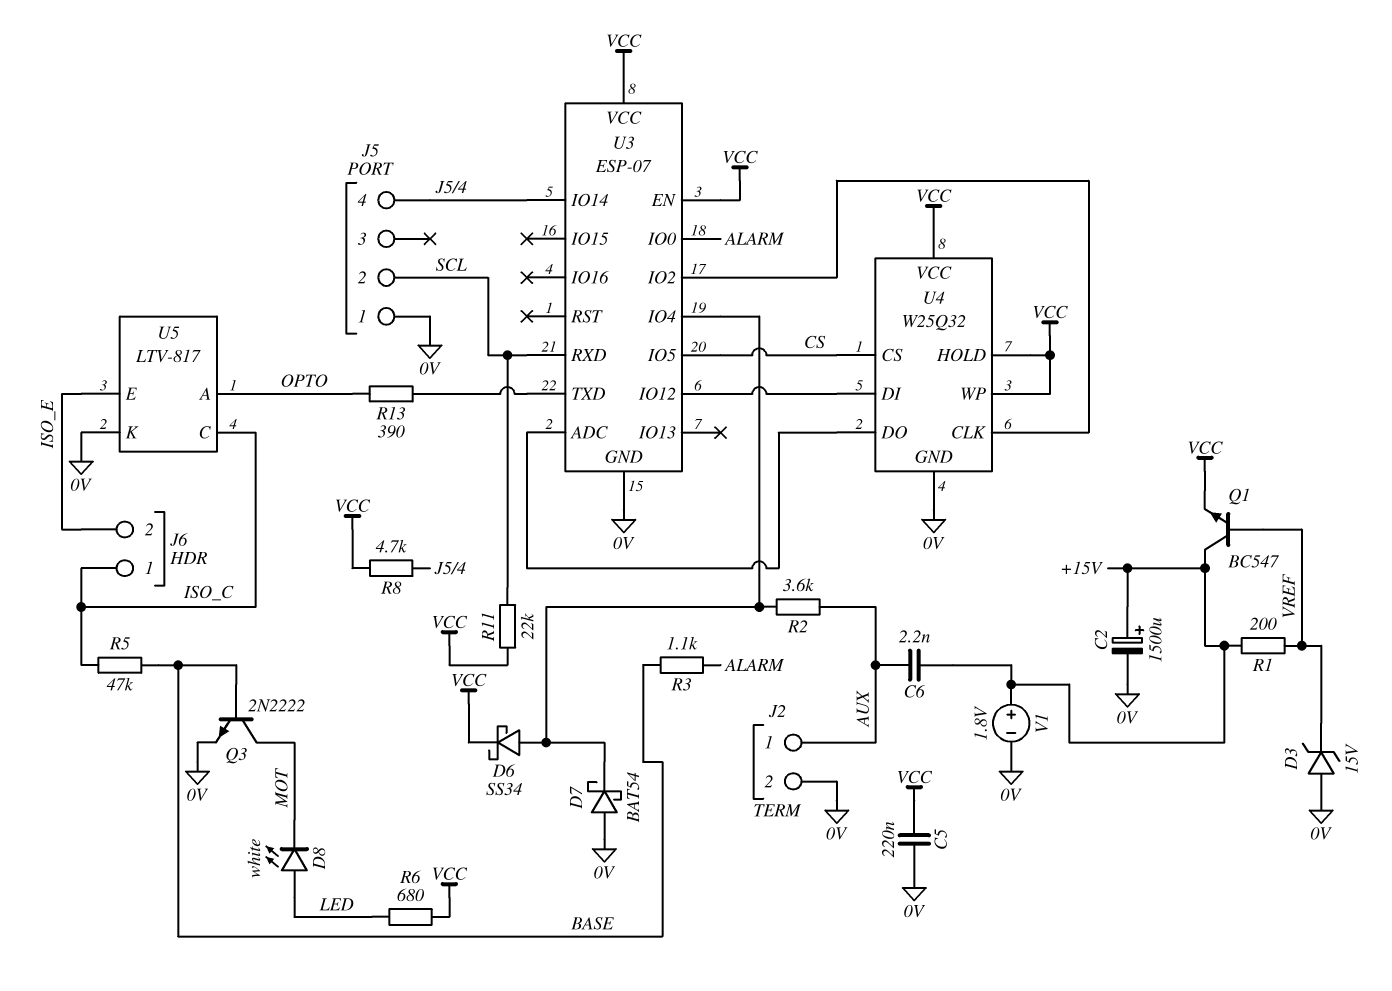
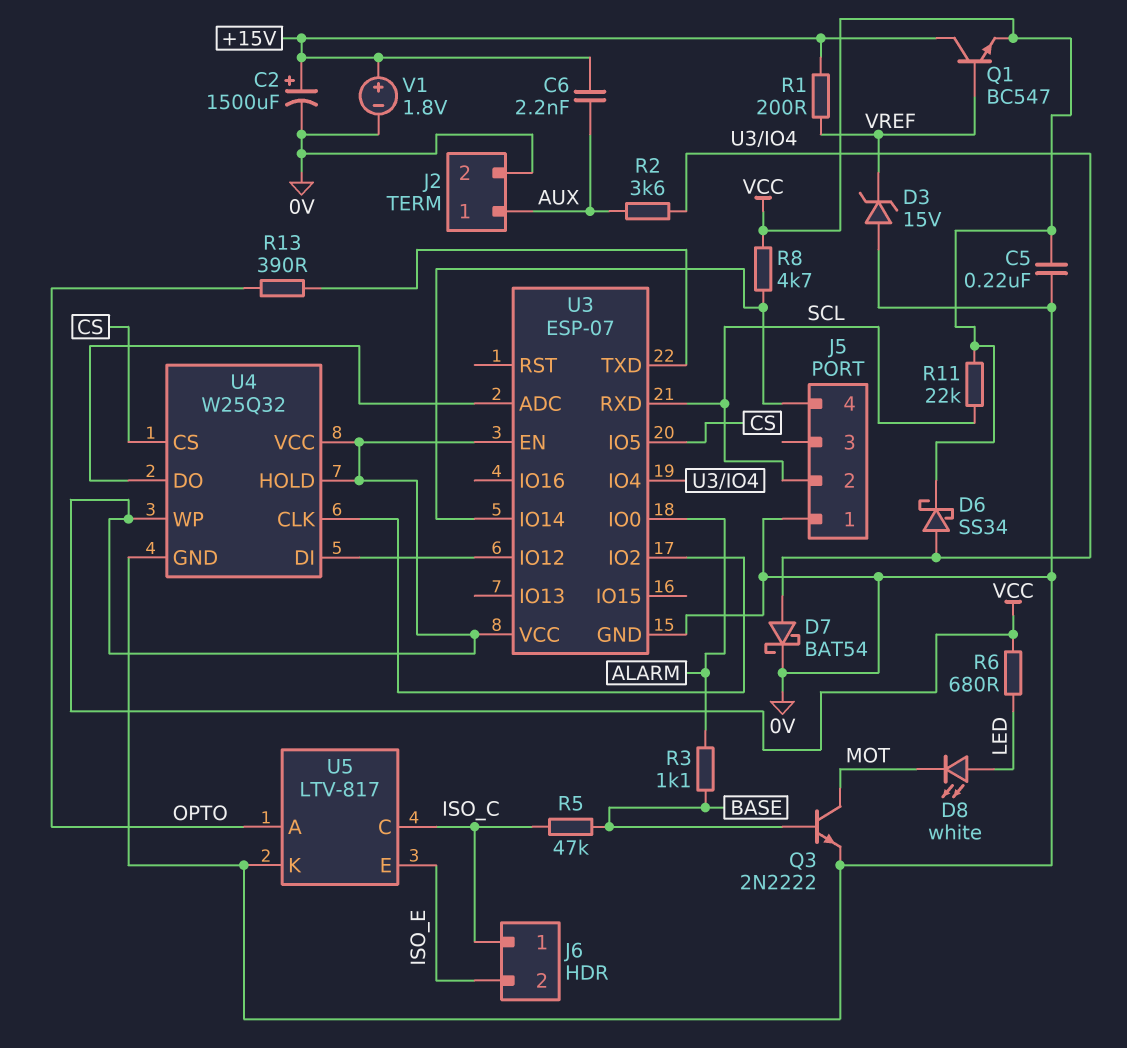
D7: schottky BAT54 (A 0V, K U3/IO4) -> schottky BAT54 (A U3/IO4, K 0V)

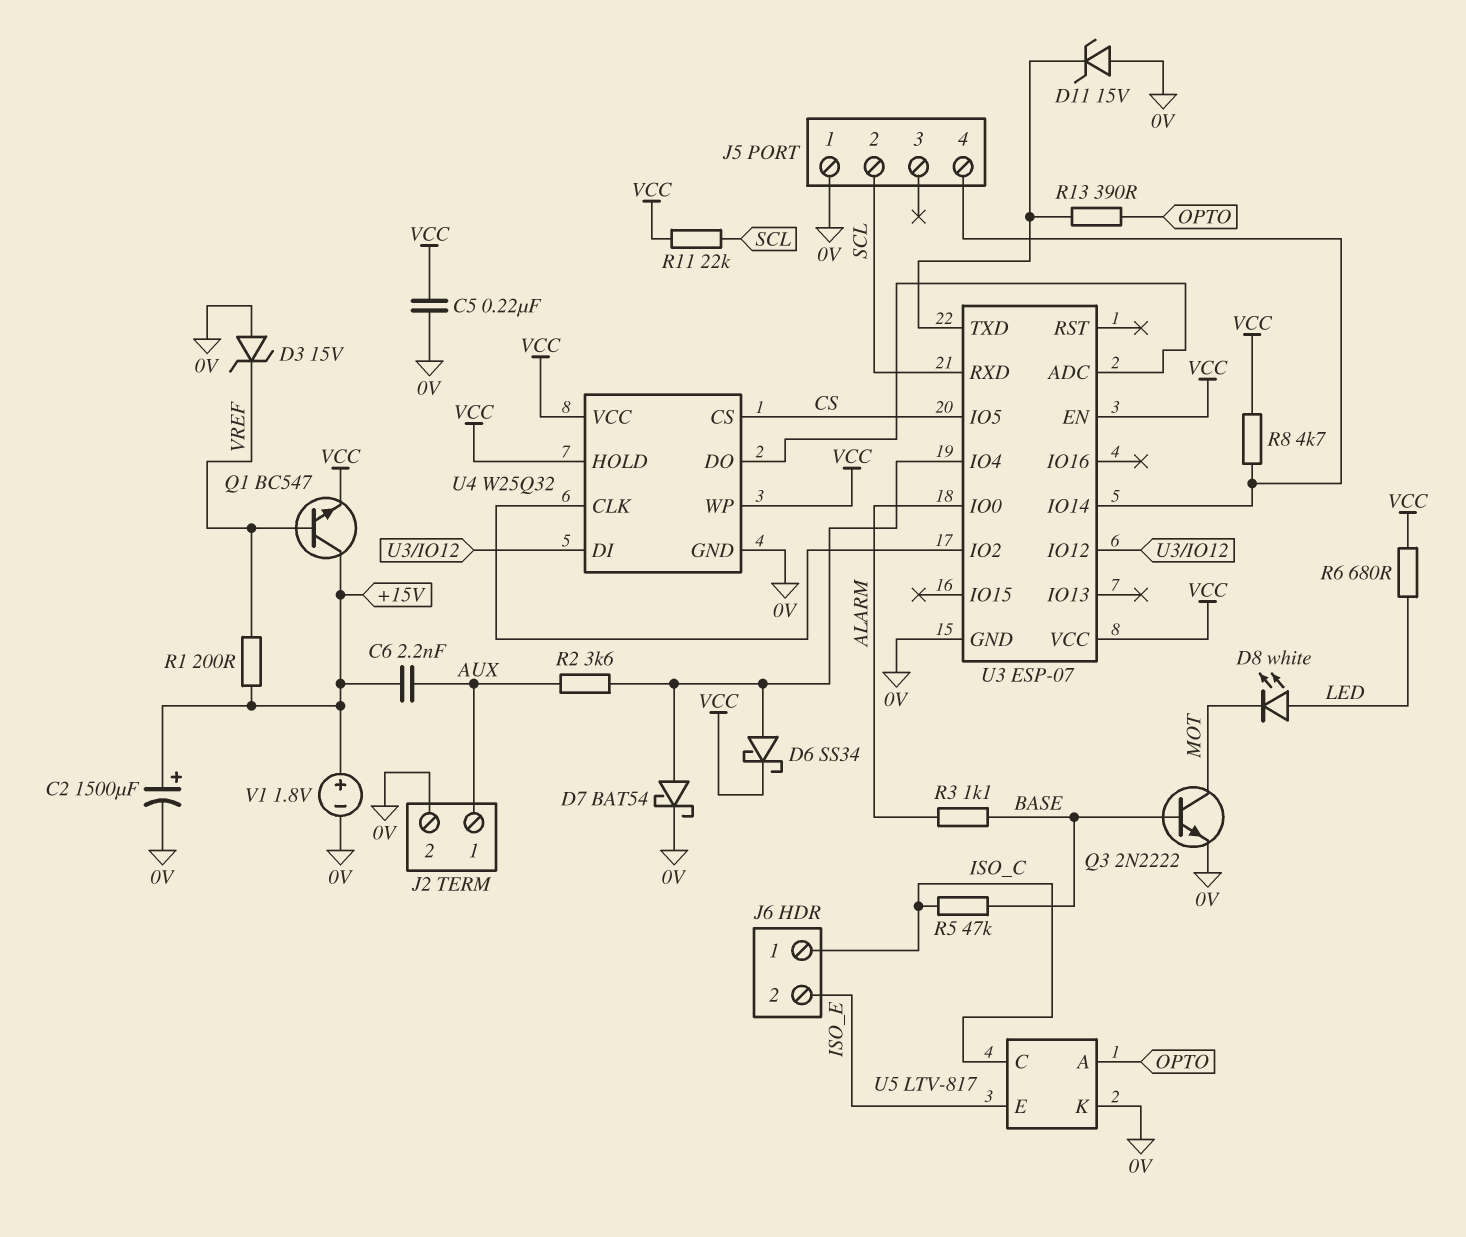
D11: none -> zener 15V (A 0V, K U3/TXD)

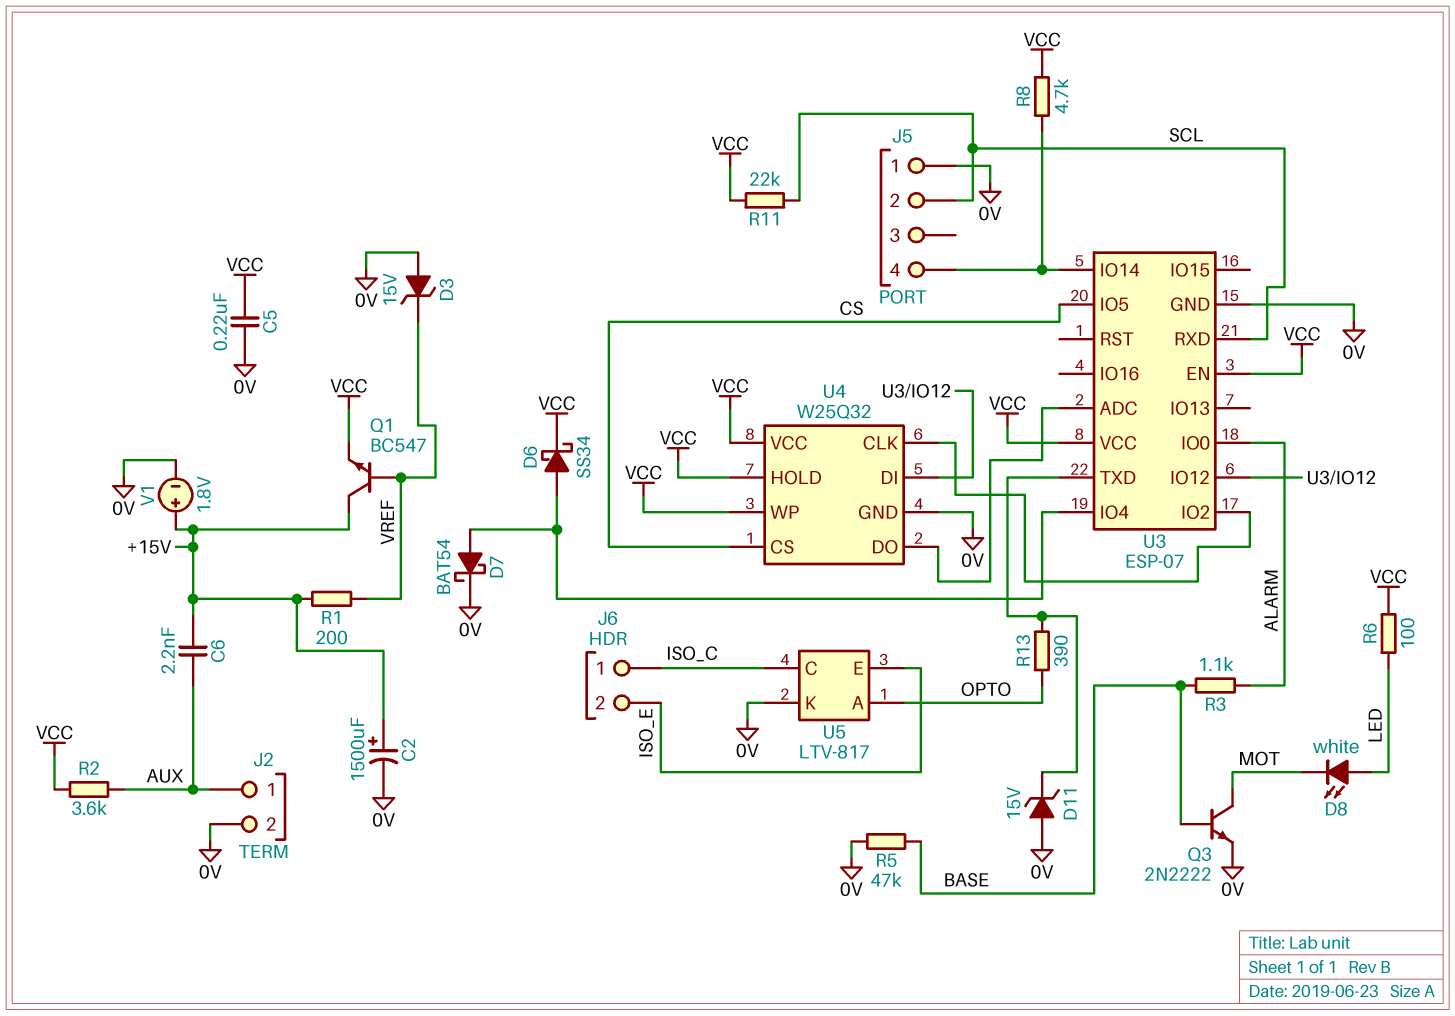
R2: 3.6k (AUX, U3/IO4) -> 3.6k (AUX, VCC)
R5: 47k (BASE, ISO_C) -> 47k (0V, BASE)
R6: 680 (LED, VCC) -> 100 (LED, VCC)

